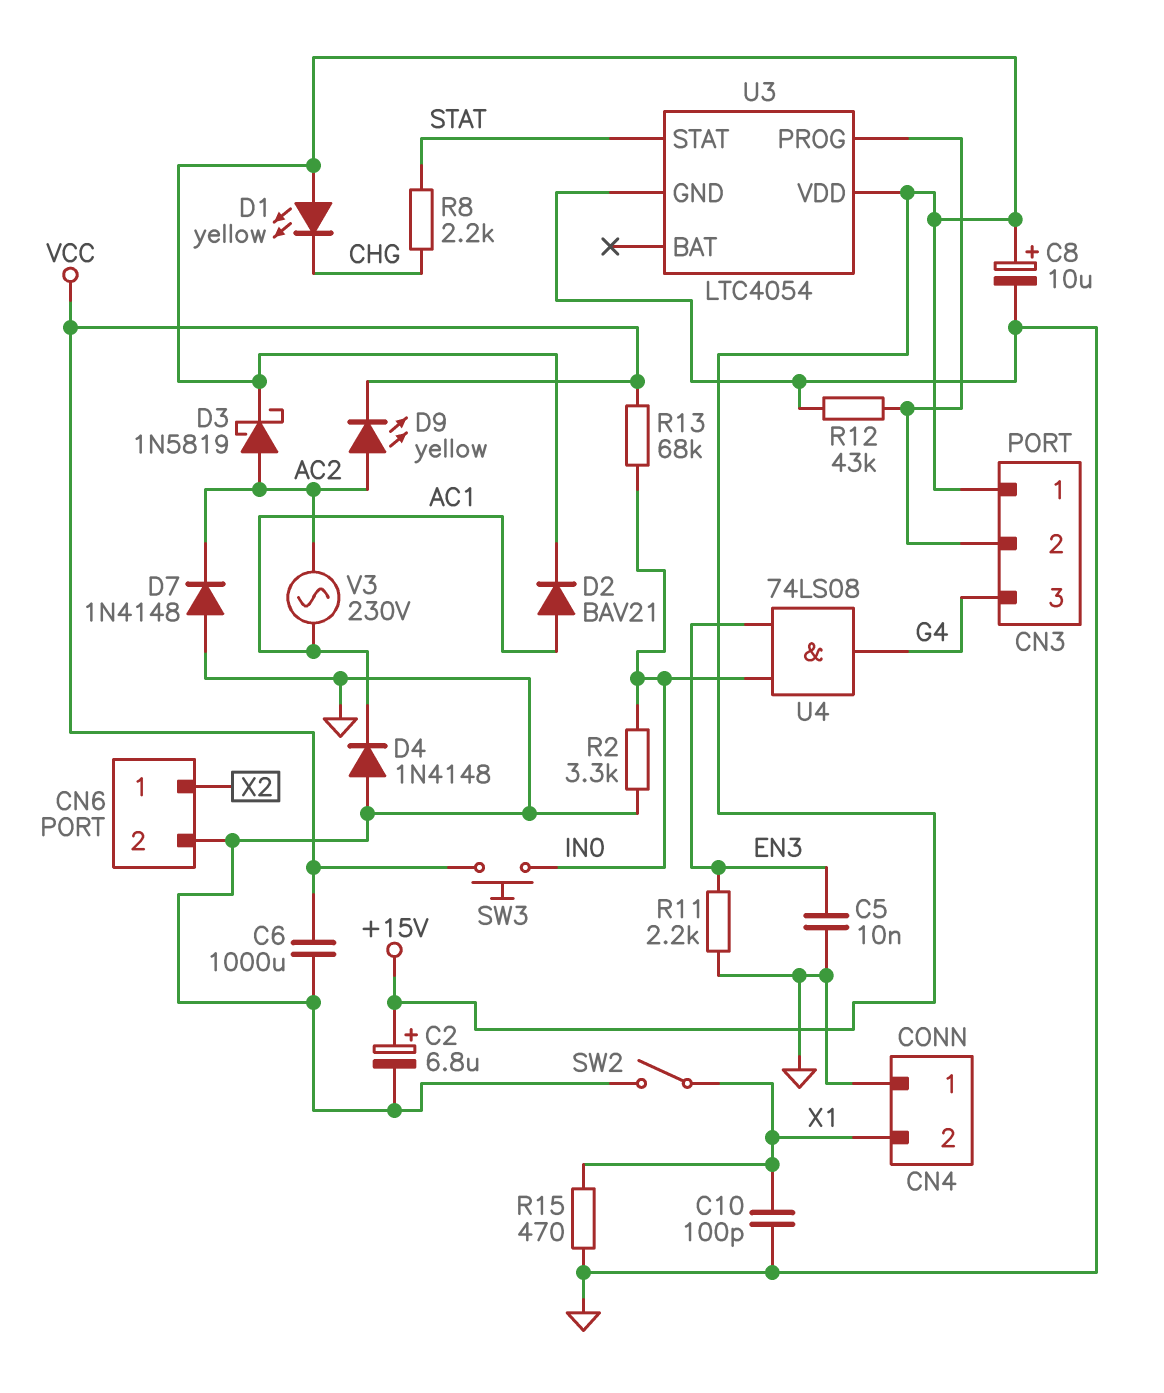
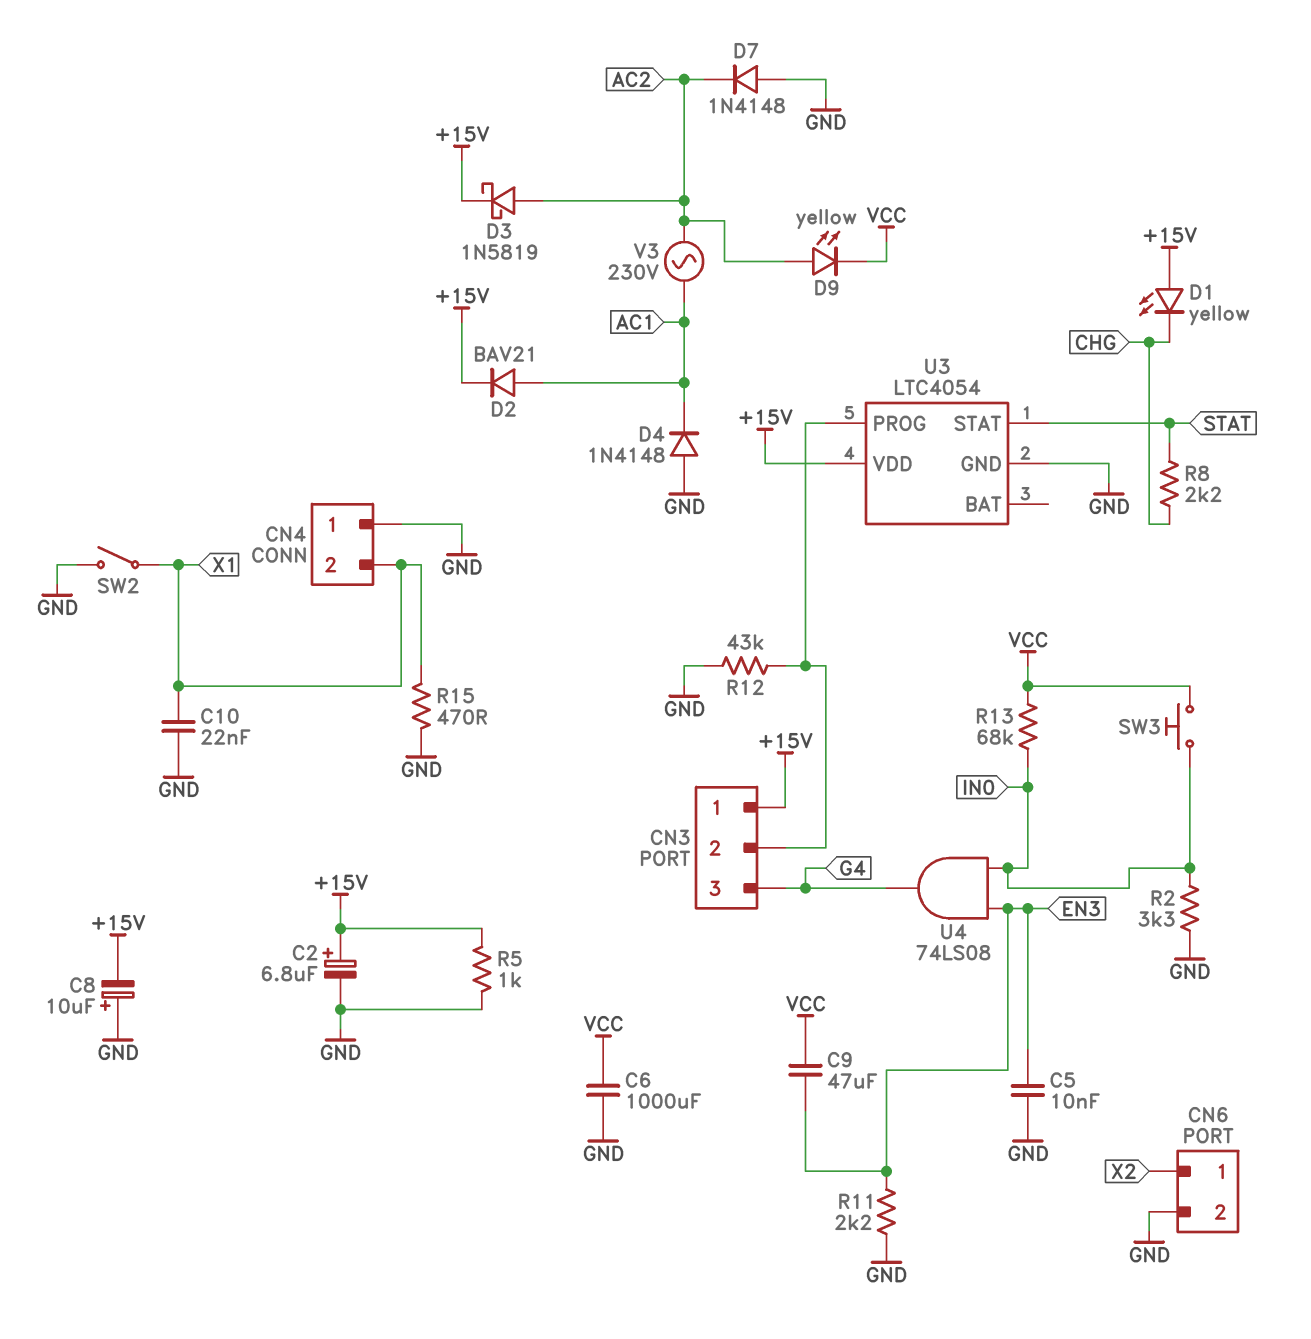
C8: 10uF (plus +15V, minus GND) -> 10uF (plus GND, minus +15V)
C9: none -> 47uF (EN3, VCC)
C10: 100pF (GND, X1) -> 22nF (GND, X1)
R5: none -> 1k (+15V, GND)

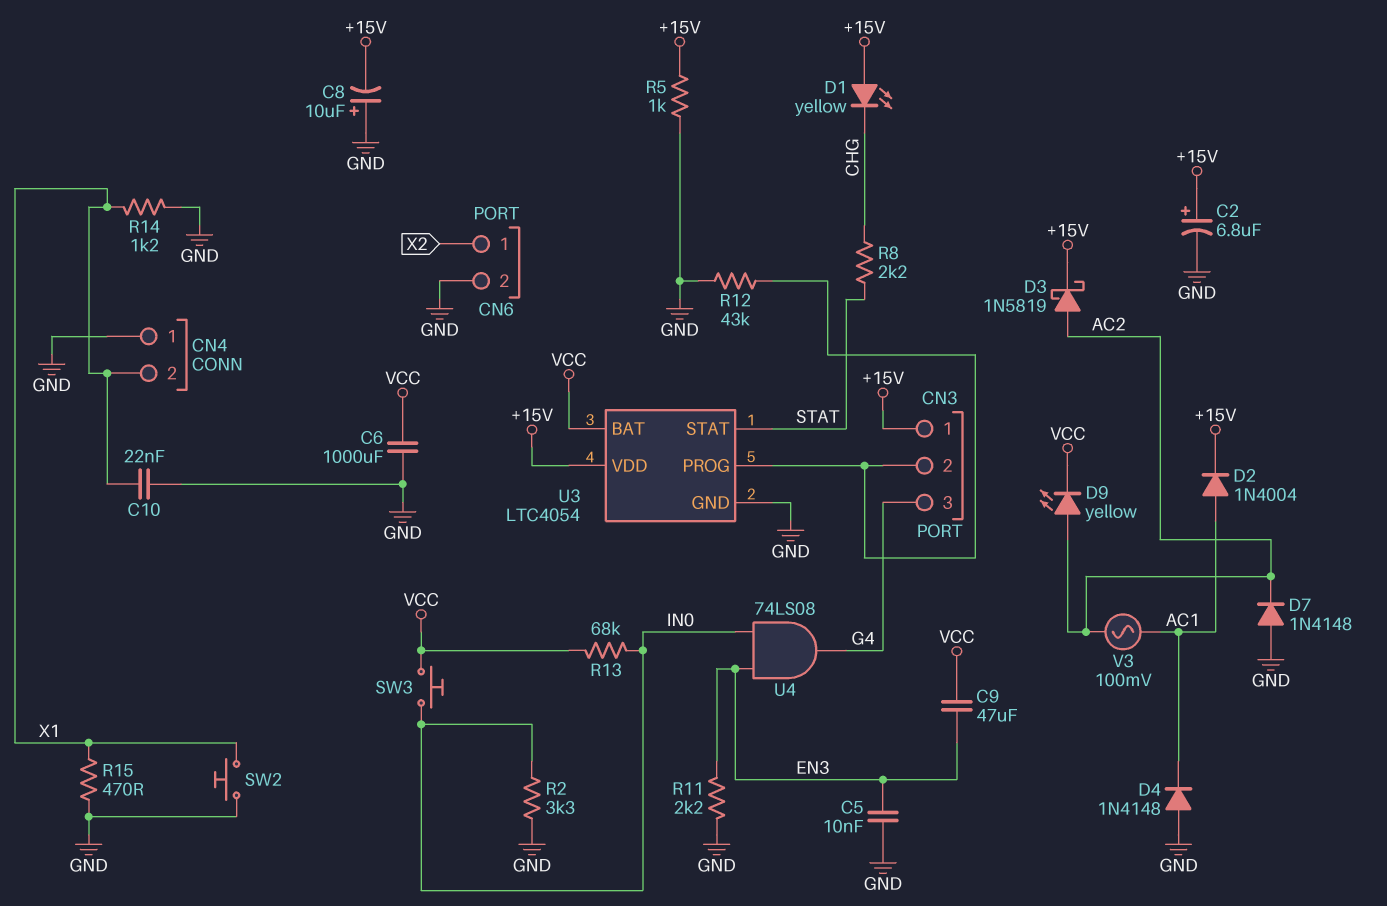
D2: diode BAV21 (A AC1, K +15V) -> diode 1N4004 (A AC1, K +15V)
R14: none -> 1.2k (GND, X1)
SW2: switch (GND, X1) -> button (GND, X1)
U3 pin BAT: none -> VCC
V3: AC 230V (AC1, AC2) -> AC 100mV (AC1, AC2)

